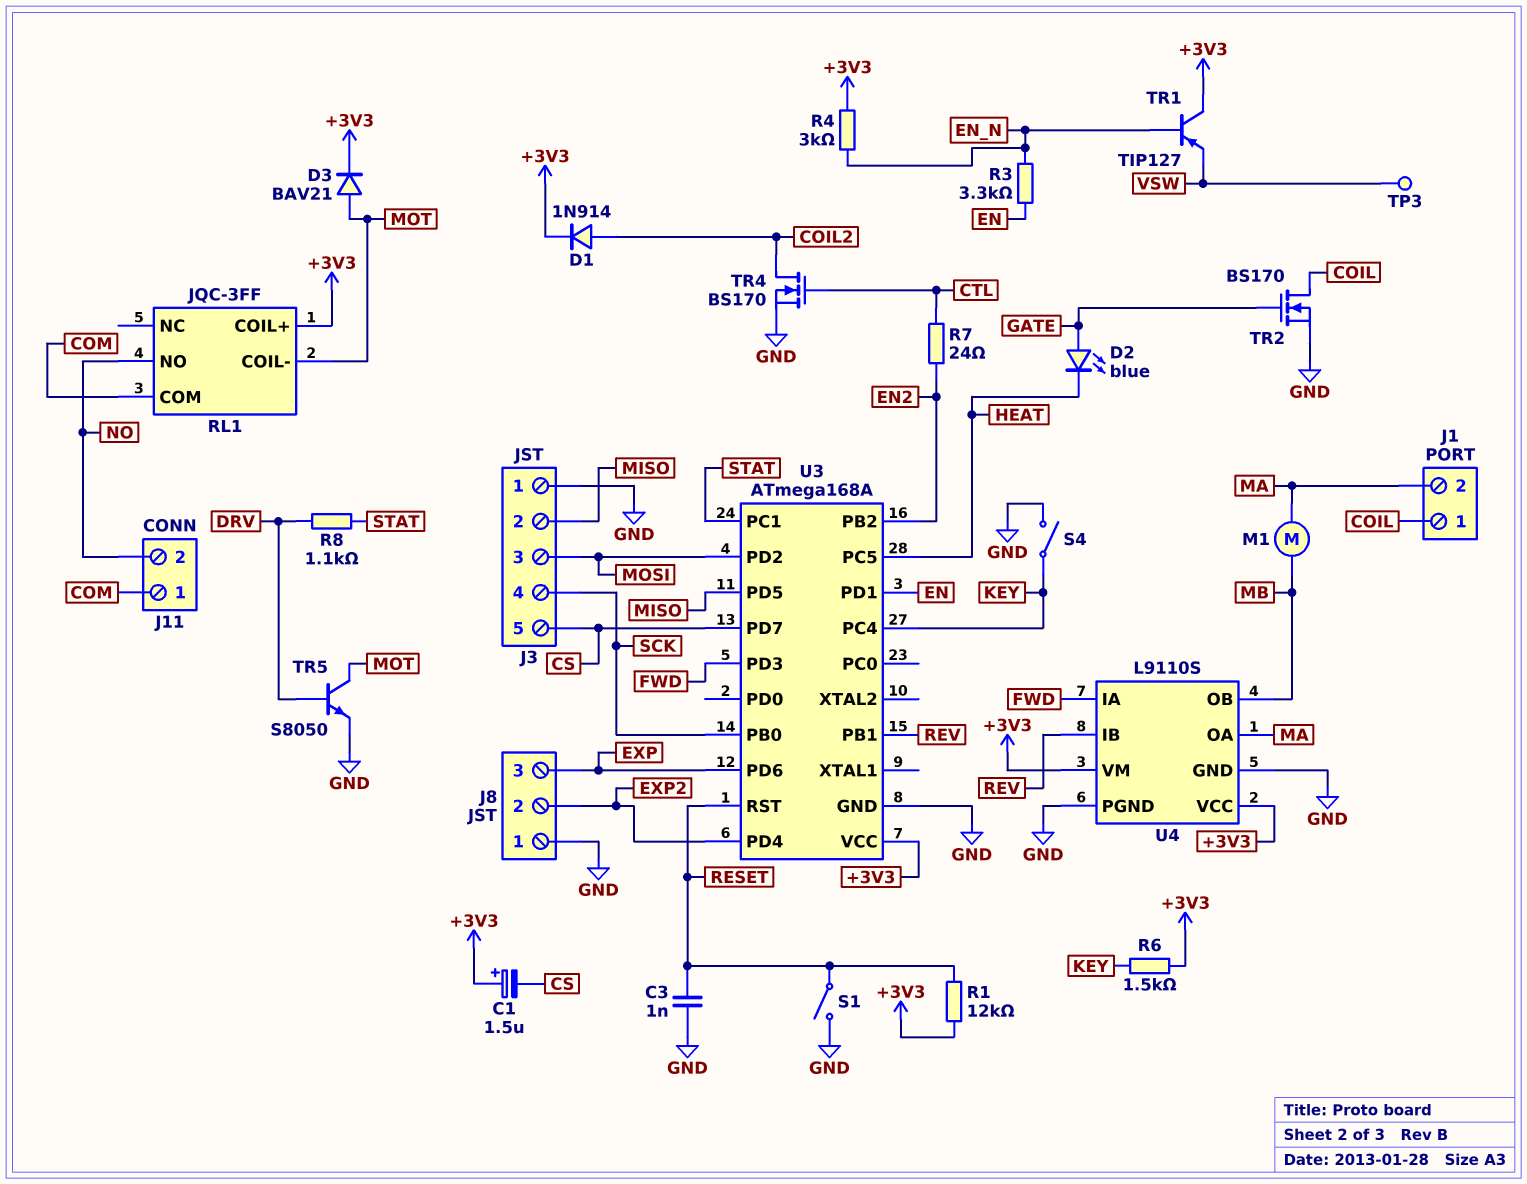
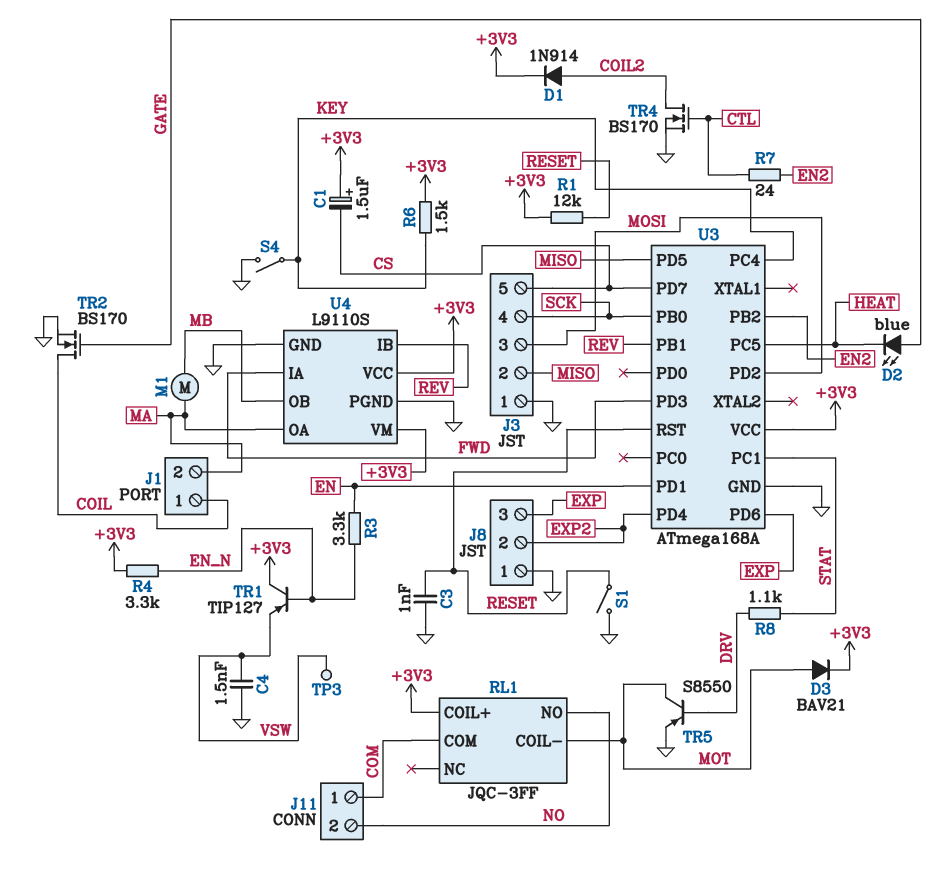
C4: none -> 1.5nF (GND, VSW)
R4: 3k (+3V3, EN_N) -> 3.3k (+3V3, EN_N)
TR5: NPN S8050 (B DRV, C MOT, E GND) -> PNP S8550 (B DRV, C MOT, E GND)

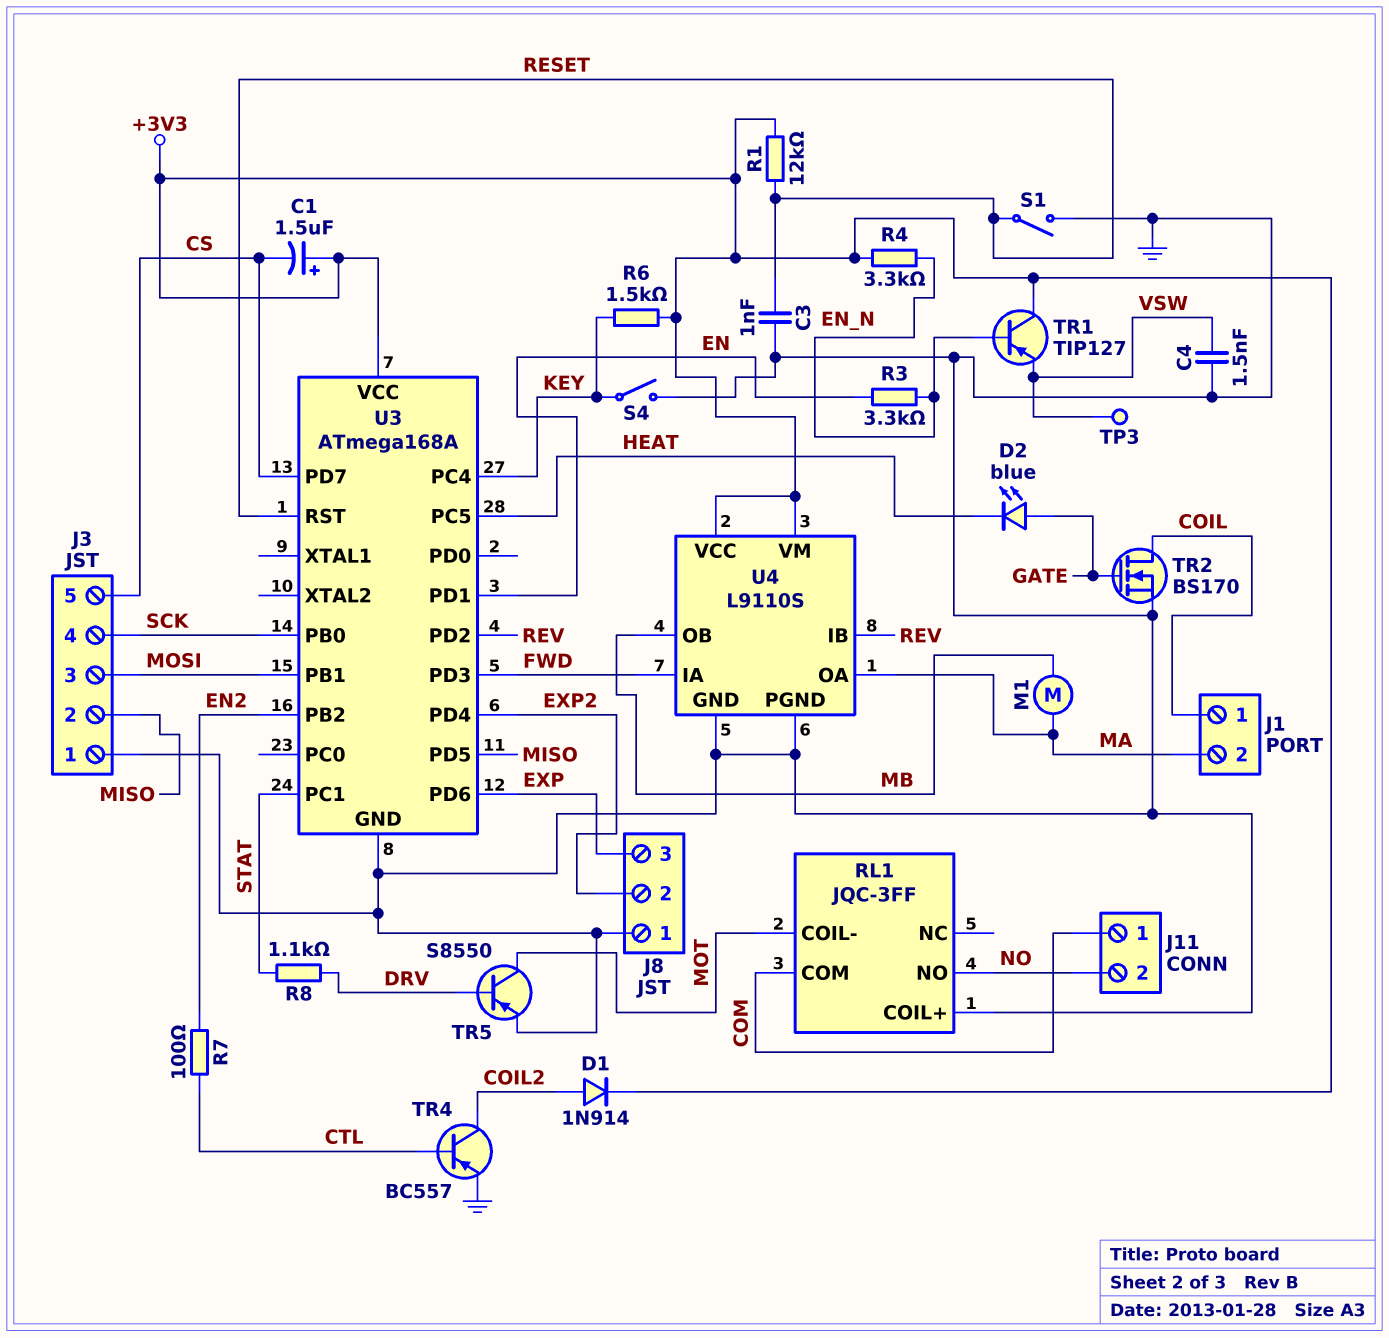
D3: diode BAV21 (A MOT, K +3V3) -> none
R7: 24 (CTL, EN2) -> 100 (CTL, EN2)
RL1 pin COIL+: +3V3 -> GND
TR4: NMOS BS170 (G CTL, D COIL2, S GND) -> PNP BC557 (B CTL, C COIL2, E GND)
U3 pin PB1: REV -> MOSI
U3 pin PD2: MOSI -> REV

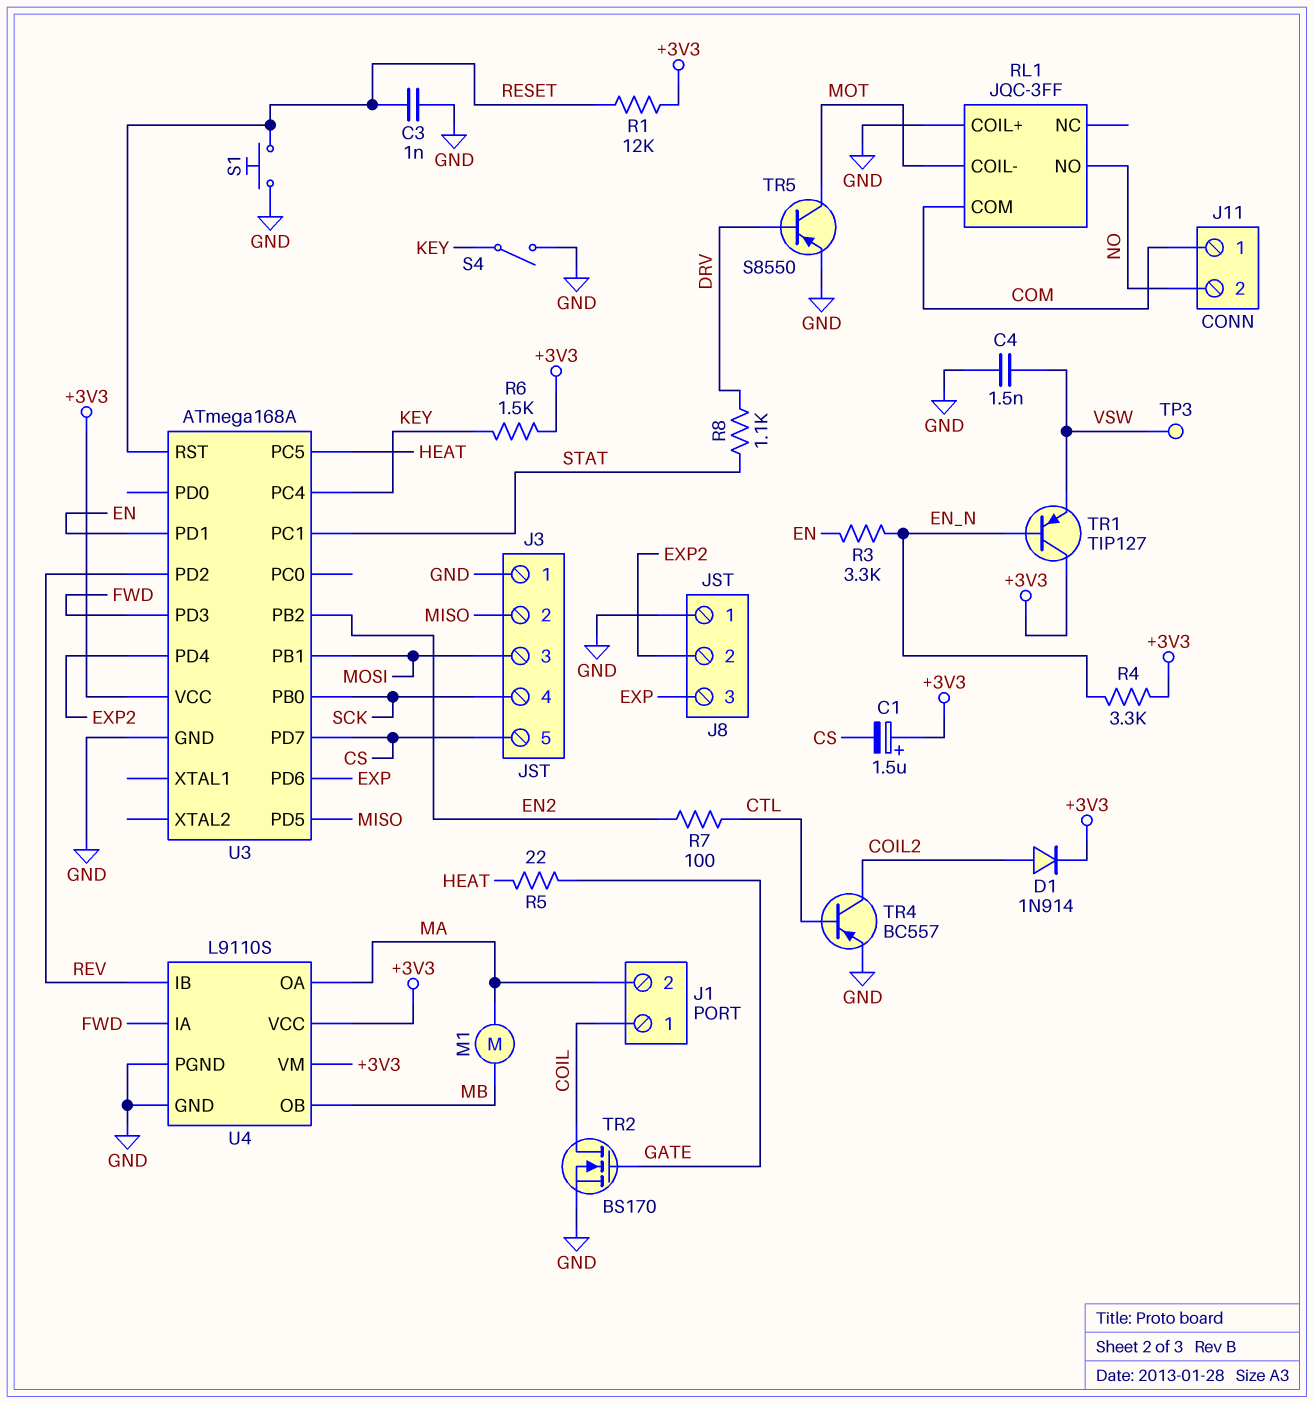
D2: LED blue (A GATE, K HEAT) -> none
R5: none -> 22 (GATE, HEAT)
S1: switch (GND, RESET) -> button (GND, RESET)

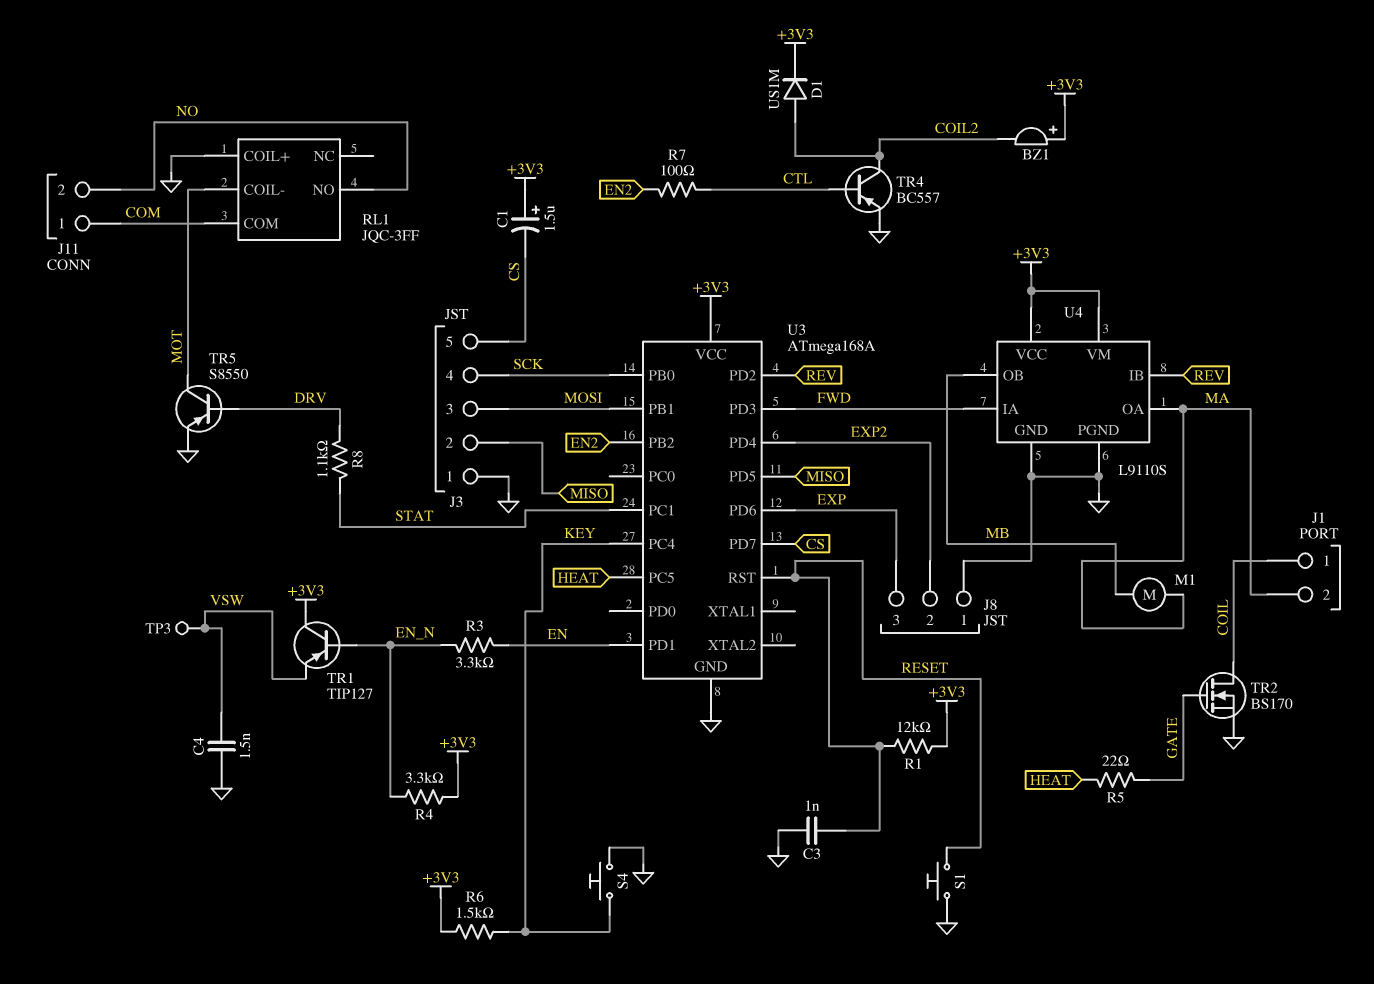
BZ1: none -> buzzer (plus +3V3, minus COIL2)
D1: diode 1N914 (A COIL2, K +3V3) -> diode US1M (A COIL2, K +3V3)
S4: switch (GND, KEY) -> button (GND, KEY)

